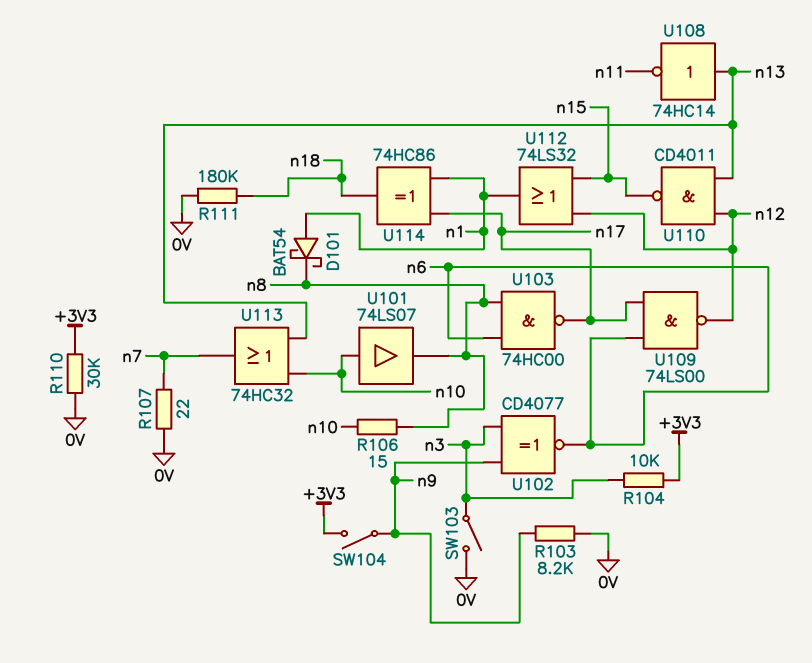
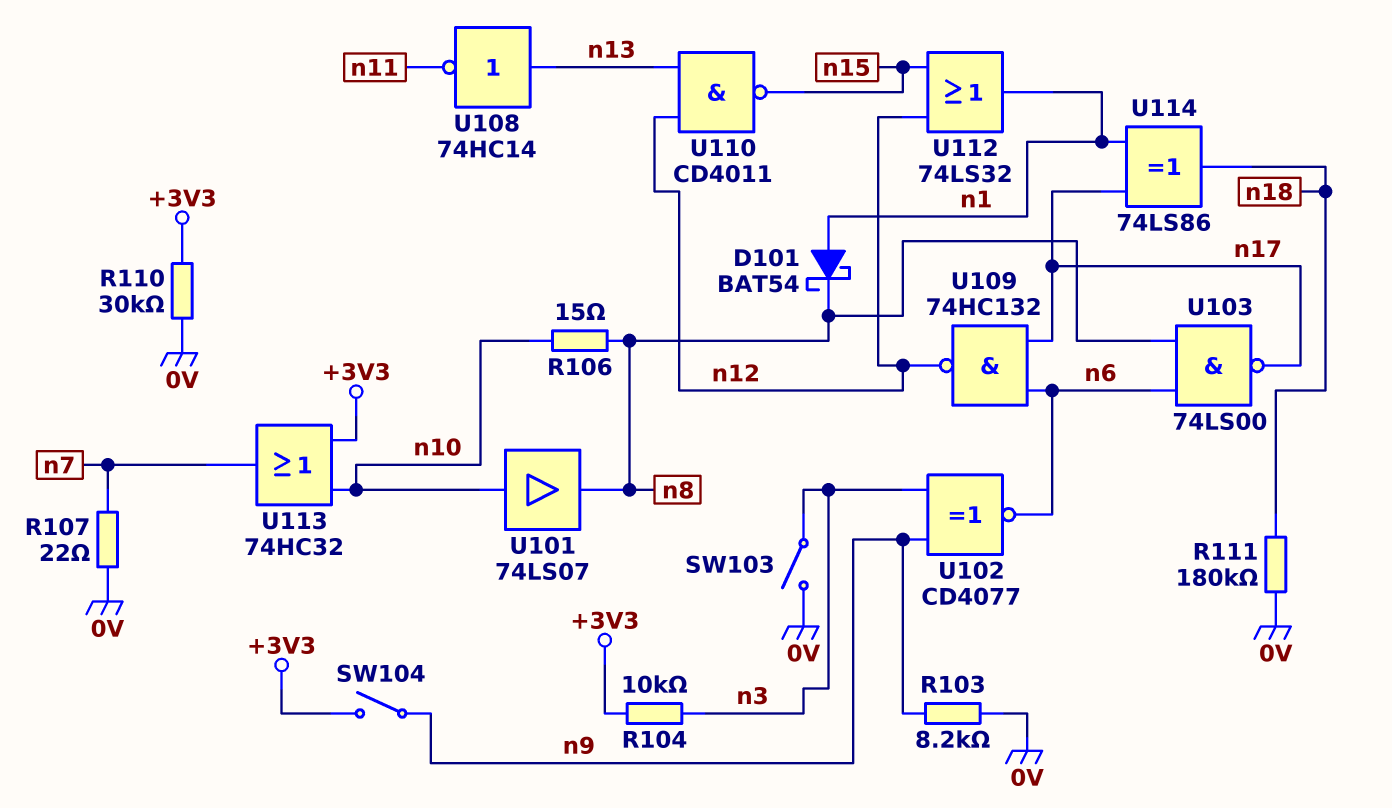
U103: NAND 74HC00 (in n6, in n8, out n17) -> NAND 74LS00 (in n6, in n8, out n17)
U109: NAND 74LS00 (in n6, in n17, out n12) -> NAND 74HC132 (in n6, in n17, out n12)
U113: OR 74HC32 (in n10, in n13, out n7) -> OR 74HC32 (in +3V3, in n10, out n7)
U114: XOR 74HC86 (in n1, in n17, out n18) -> XOR 74LS86 (in n1, in n17, out n18)

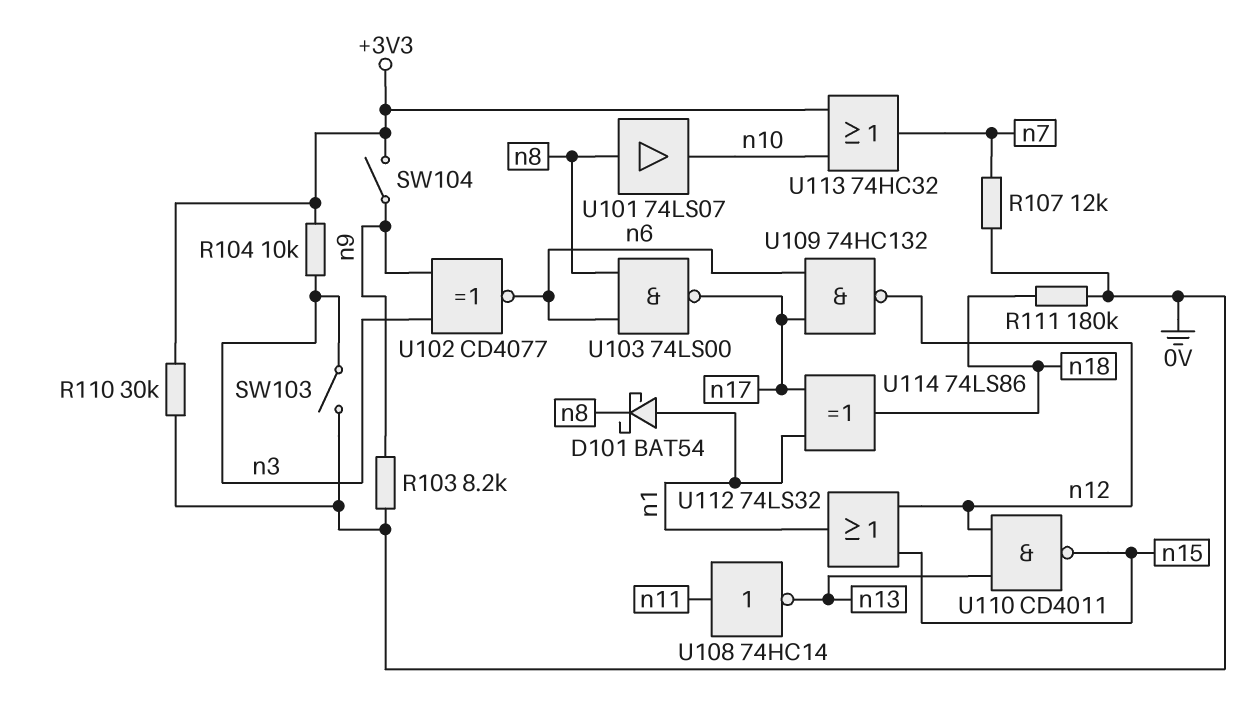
R106: 15 (n8, n10) -> none
R107: 22 (0V, n7) -> 12k (0V, n7)
U101: buffer 74LS07 (in n10, out n8) -> buffer 74LS07 (in n8, out n10)
U108: NOT 74HC14 (in n13, out n11) -> NOT 74HC14 (in n11, out n13)

